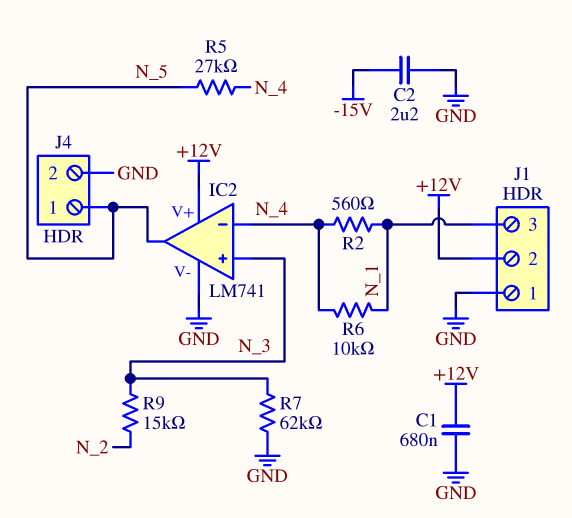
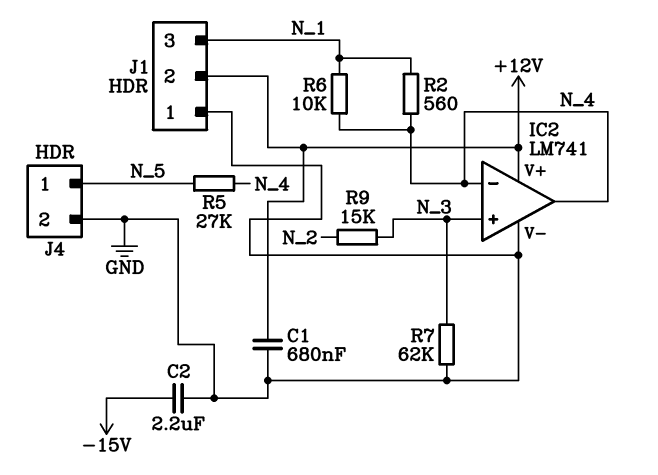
IC2 pin out: N_5 -> N_4

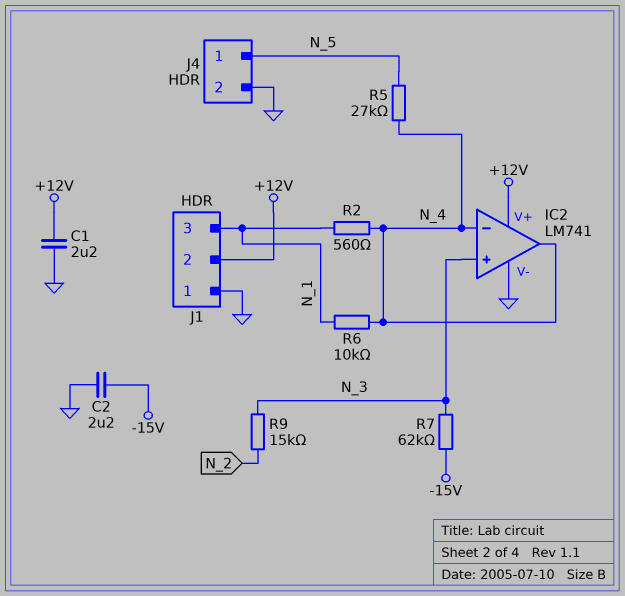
C1: 680nF (+12V, GND) -> 2.2uF (+12V, GND)
R7: 62k (GND, N_3) -> 62k (-15V, N_3)

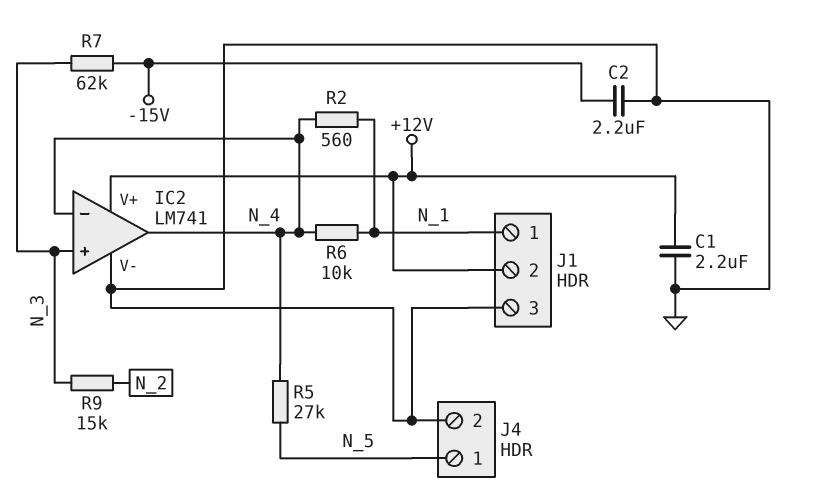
J1 pin 1: GND -> N_1
J1 pin 3: N_1 -> GND

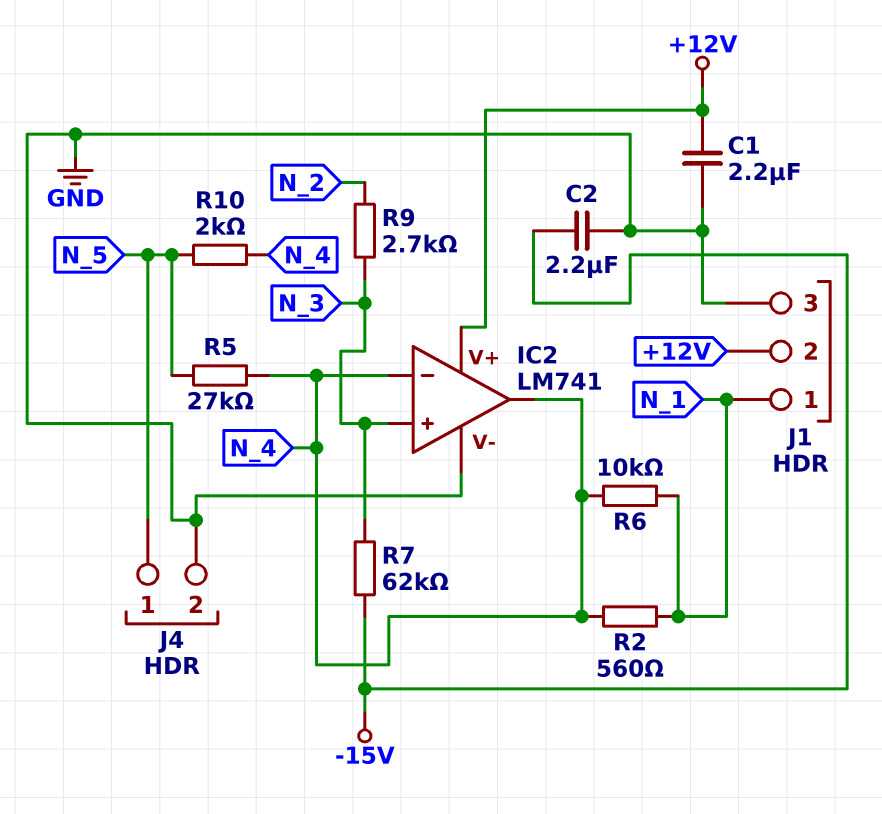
R9: 15k (N_2, N_3) -> 2.7k (N_2, N_3)
R10: none -> 2k (N_4, N_5)

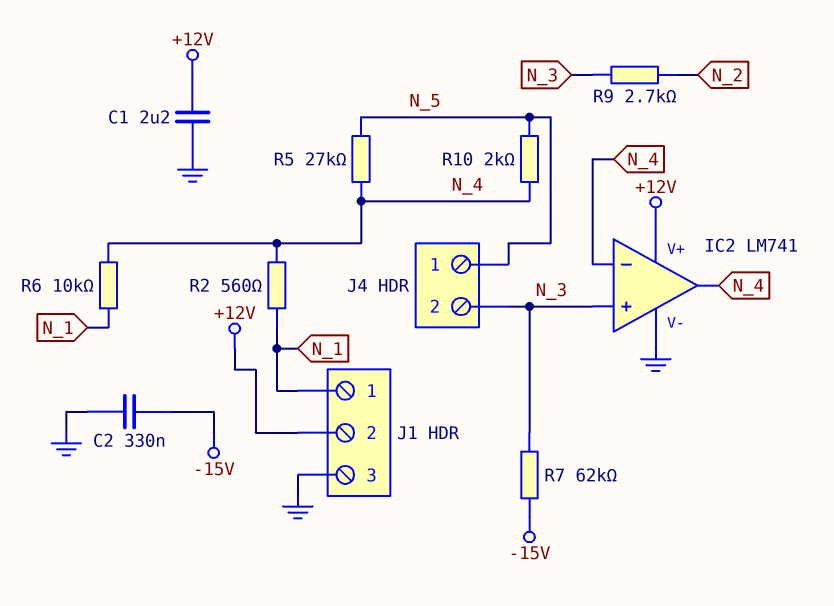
C2: 2.2uF (-15V, GND) -> 330nF (-15V, GND)
J4 pin 2: GND -> N_3

